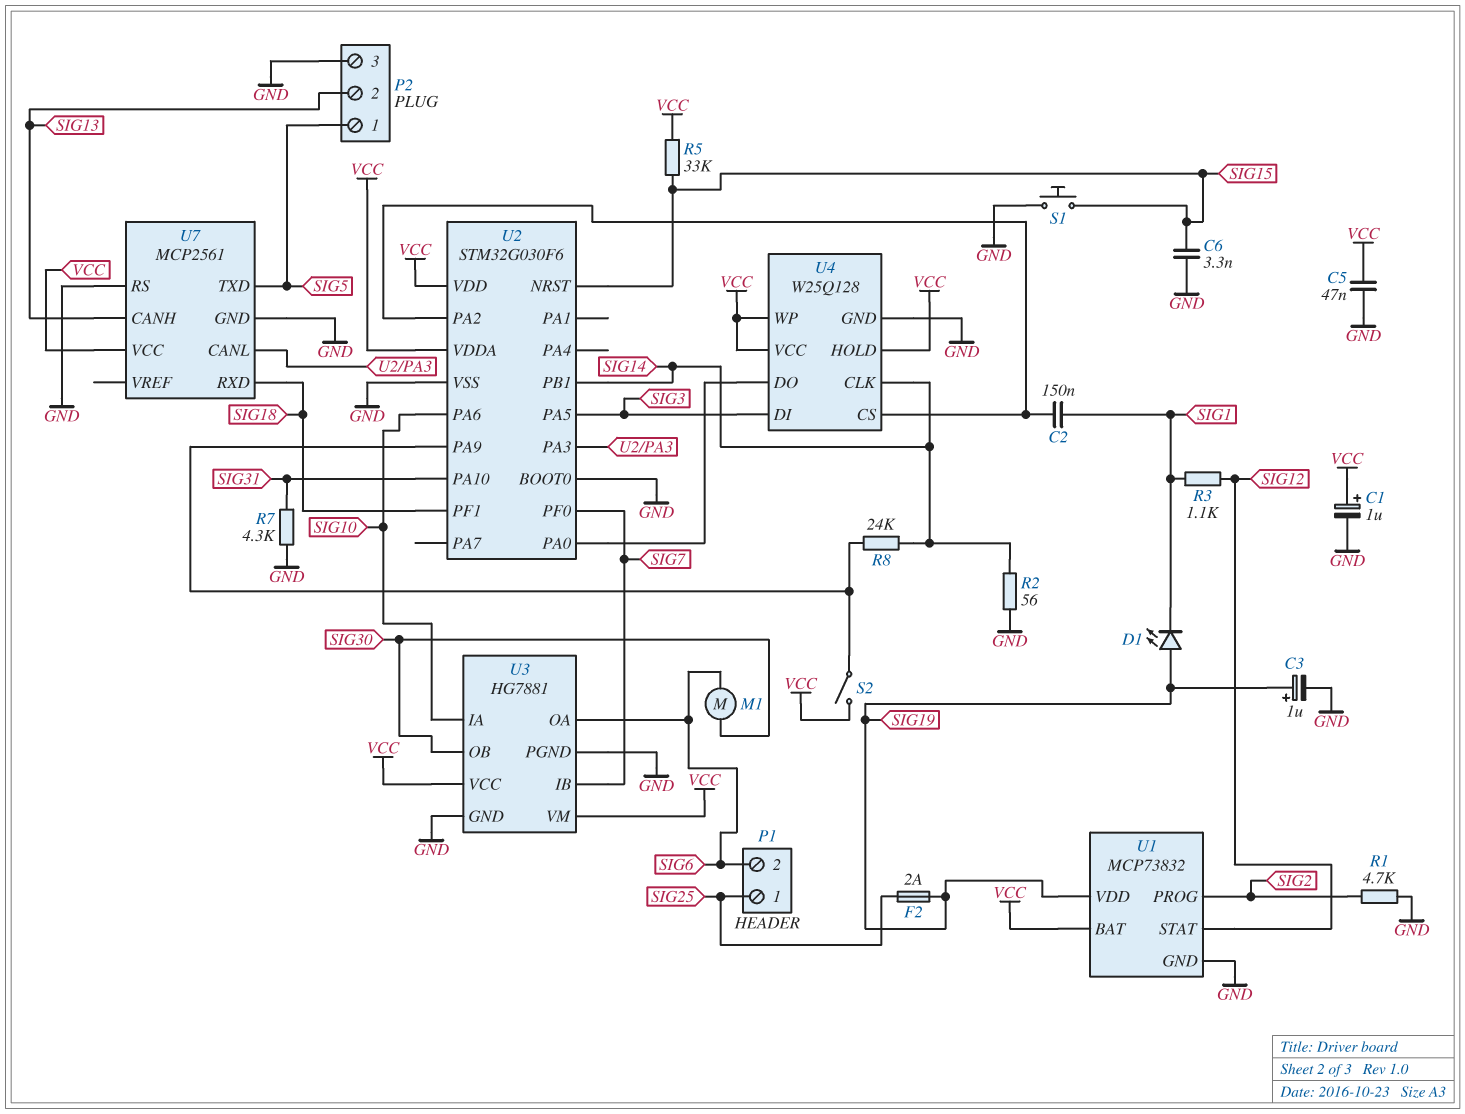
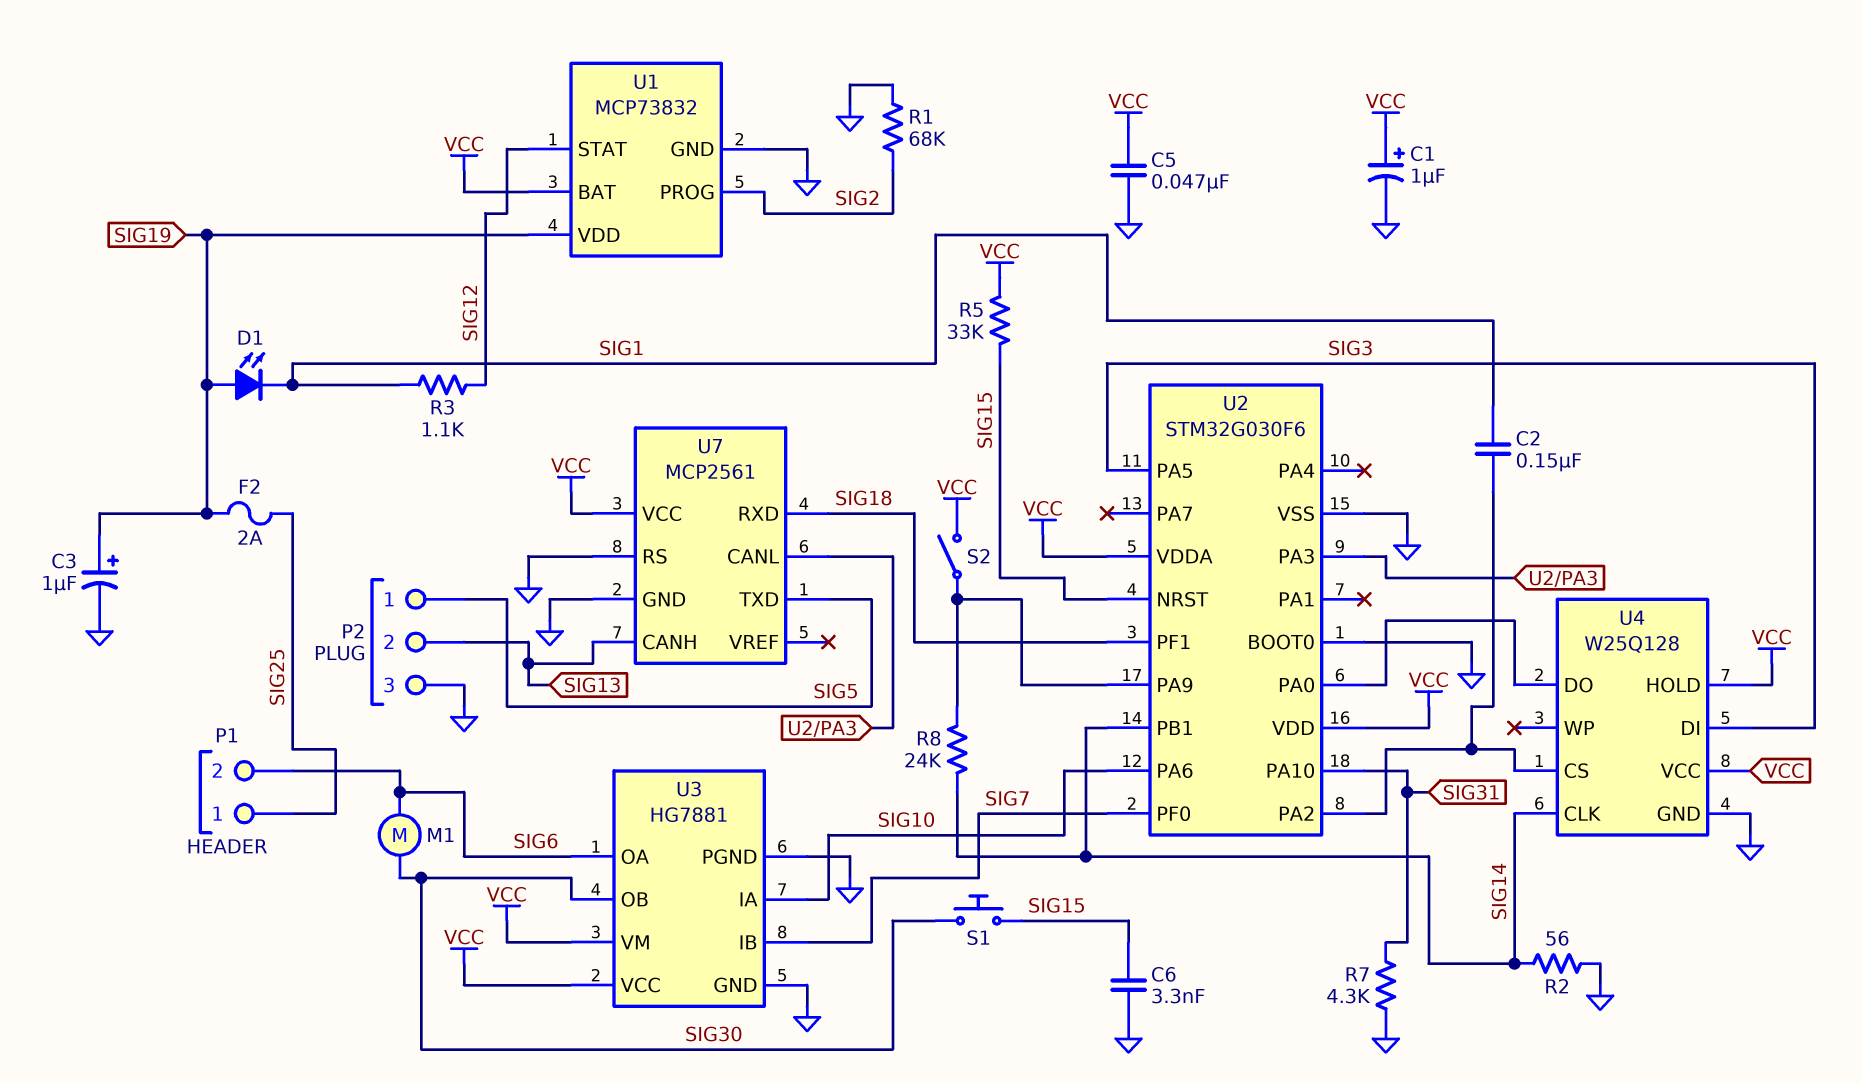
R1: 4.7k (GND, SIG2) -> 68k (GND, SIG2)
S1: button (GND, SIG15) -> button (SIG15, SIG30)
U4 pin WP: VCC -> none

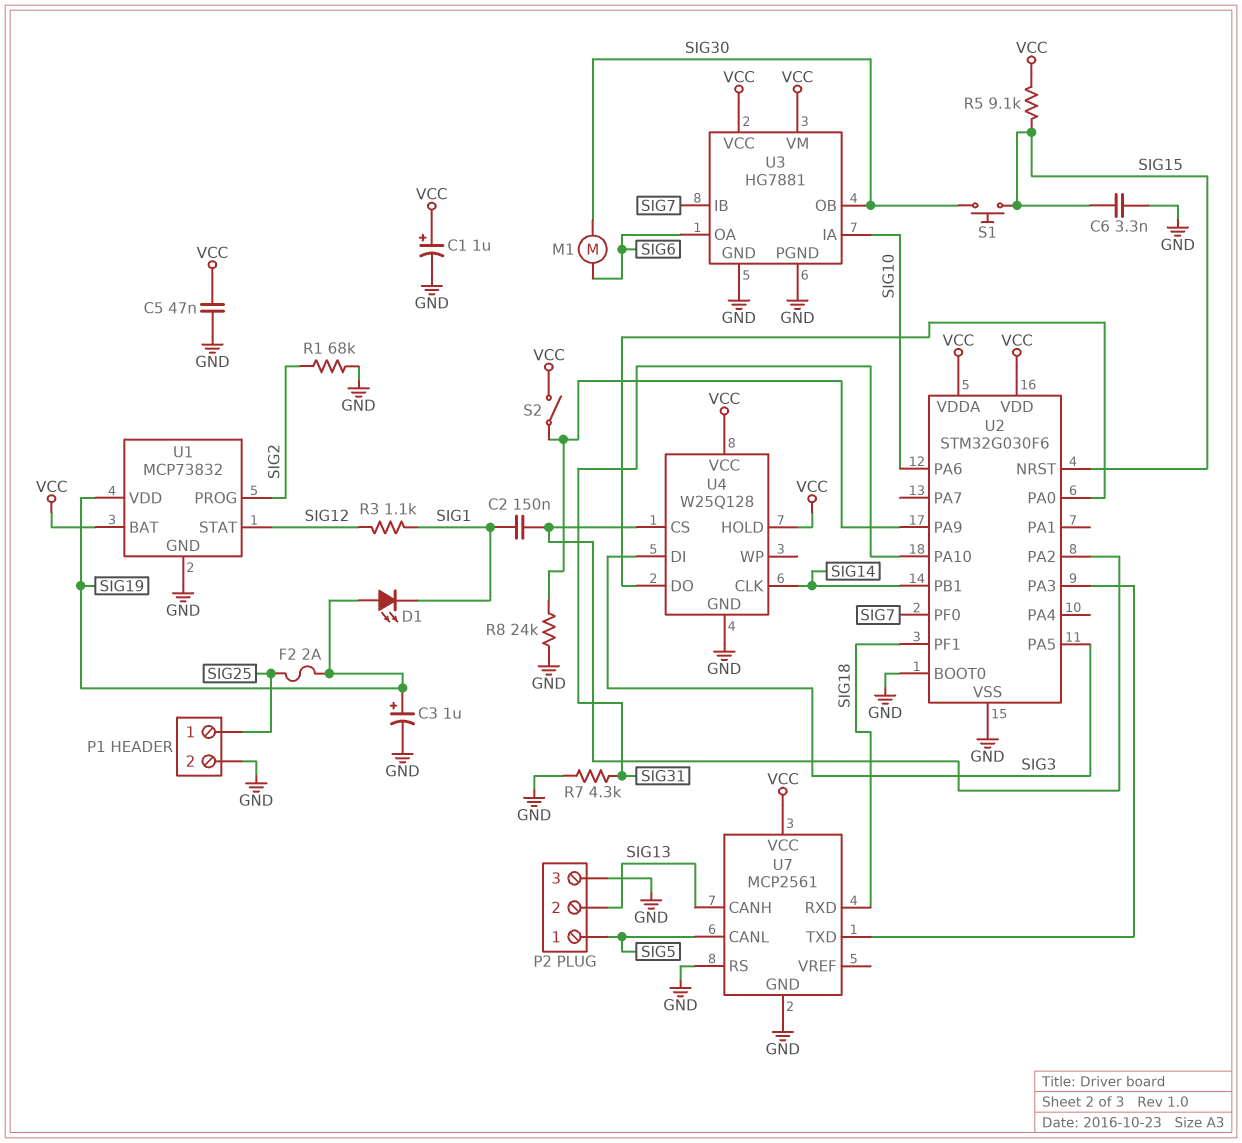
P1 pin 2: SIG6 -> GND
R2: 56 (GND, SIG14) -> none
R5: 33k (SIG15, VCC) -> 9.1k (SIG15, VCC)
R8: 24k (SIG14, U2/PA9) -> 24k (GND, U2/PA9)
U7 pin CANL: U2/PA3 -> SIG5
U7 pin TXD: SIG5 -> U2/PA3

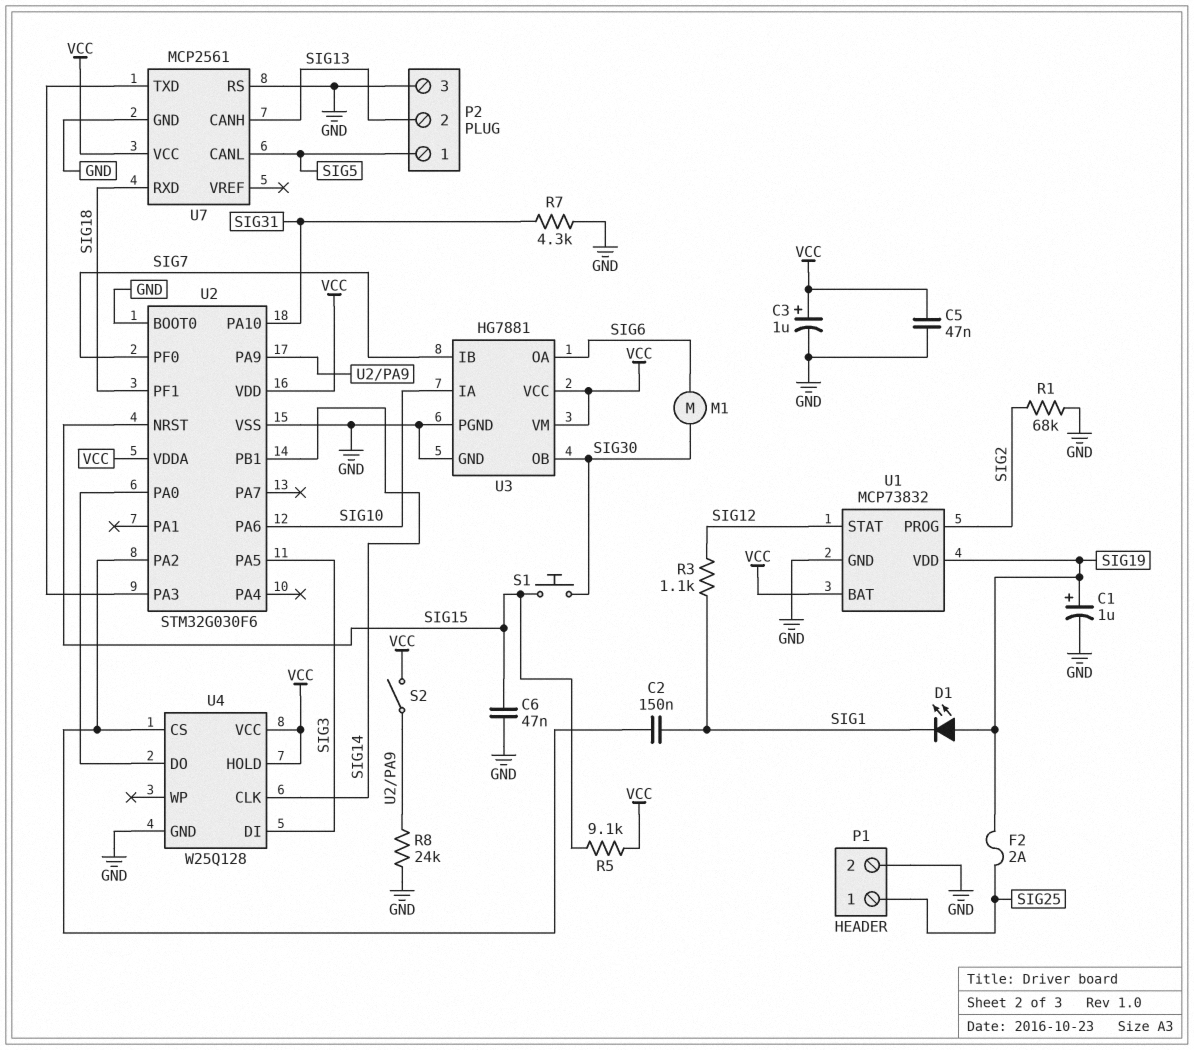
C1: 1uF (plus VCC, minus GND) -> 1uF (plus SIG19, minus GND)
C3: 1uF (plus SIG19, minus GND) -> 1uF (plus VCC, minus GND)
C6: 3.3nF (GND, SIG15) -> 47nF (GND, SIG15)

